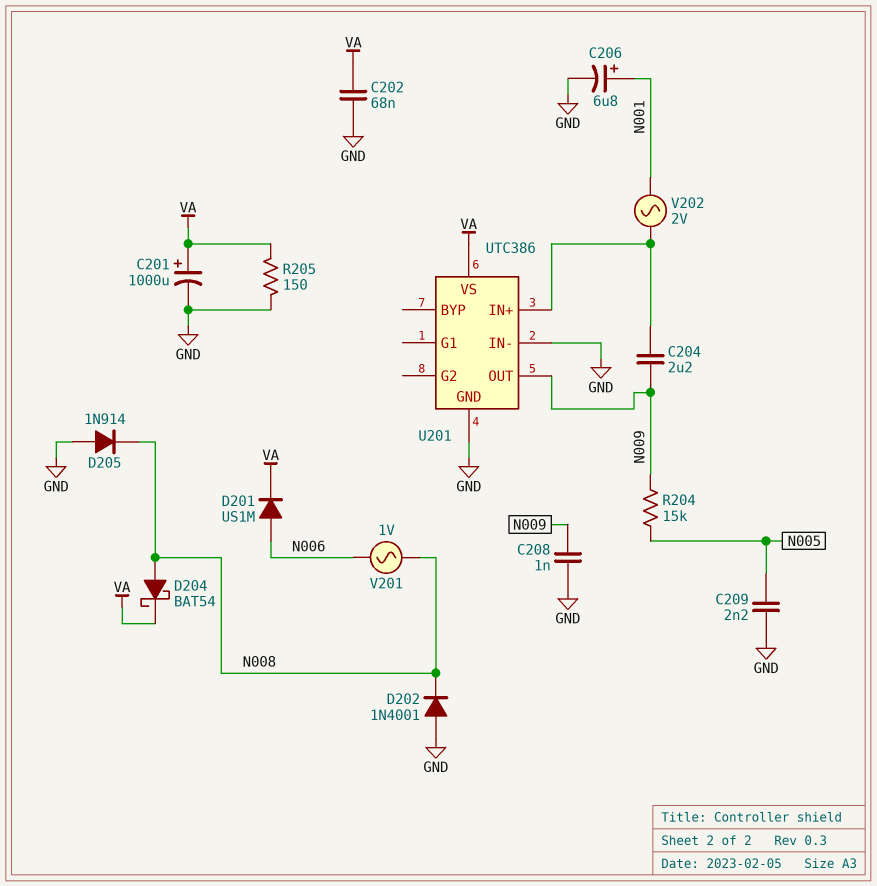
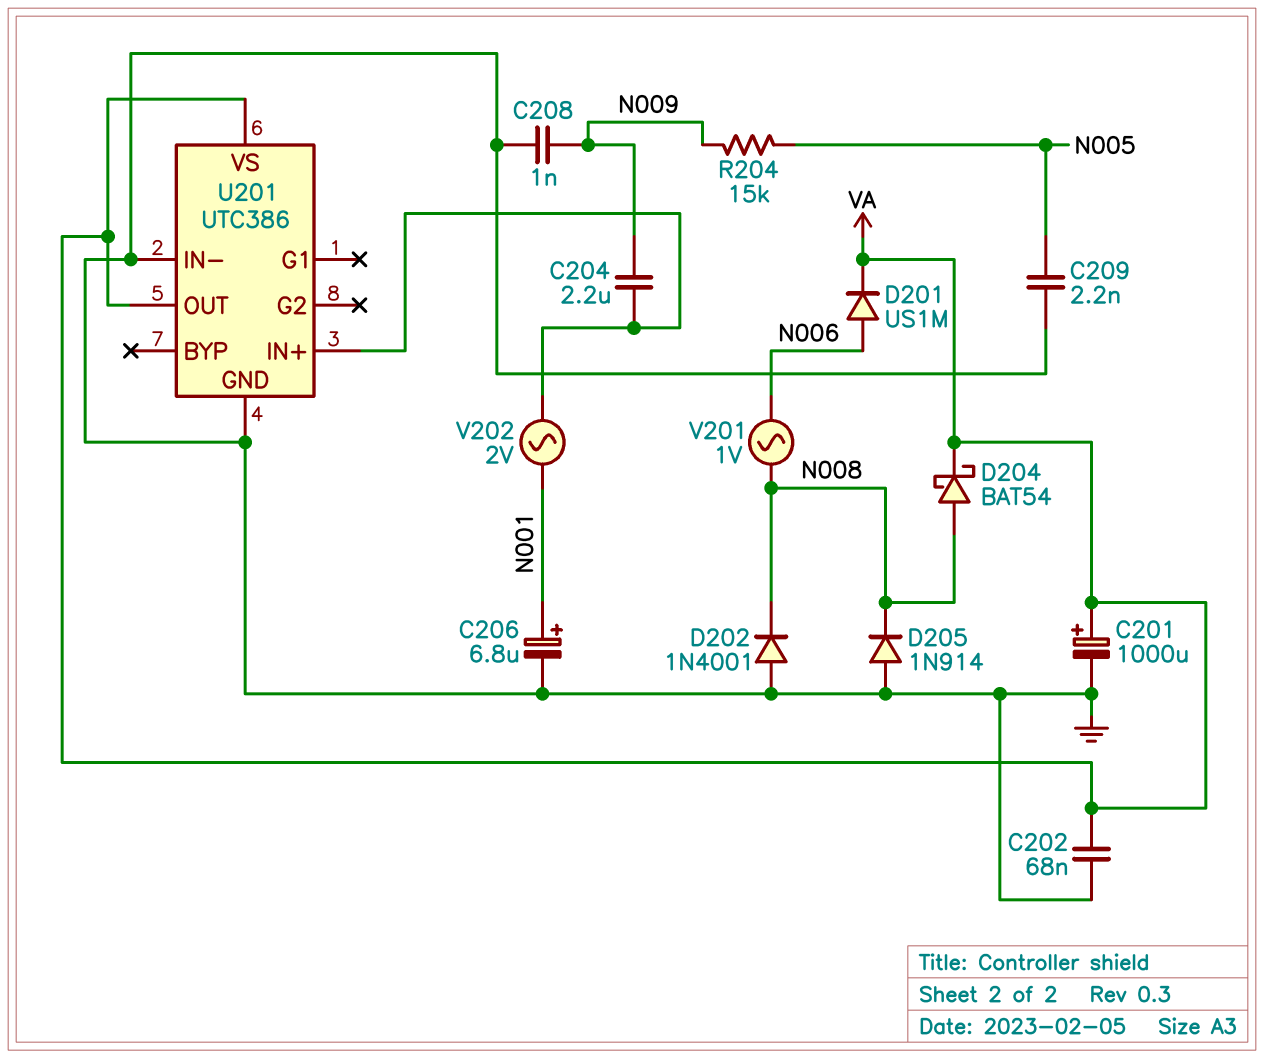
R205: 150 (GND, VA) -> none
U201 pin OUT: N009 -> VA

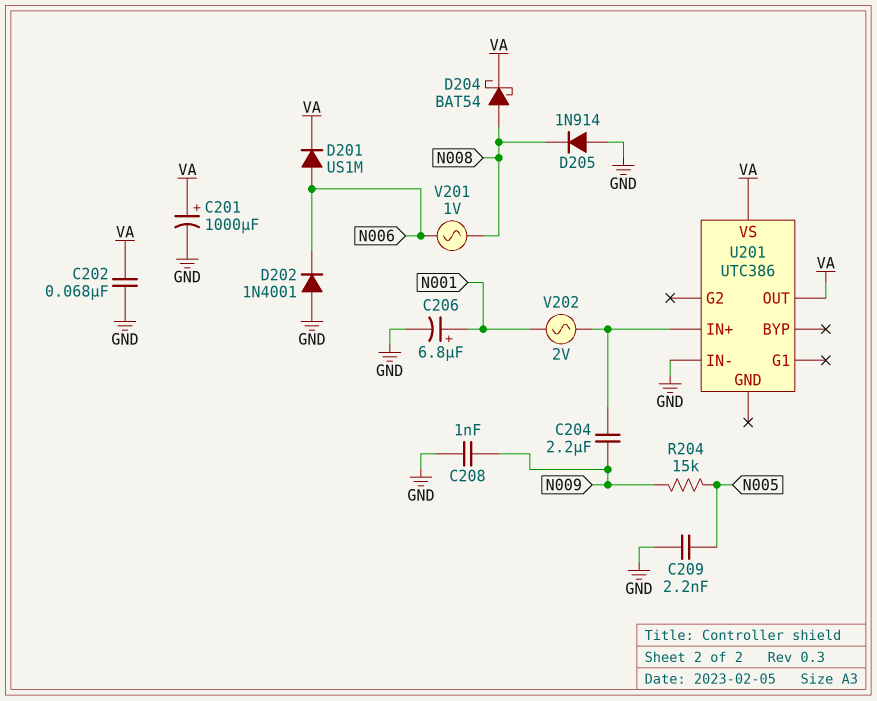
D202: diode 1N4001 (A GND, K N008) -> diode 1N4001 (A GND, K N006)
U201 pin GND: GND -> none

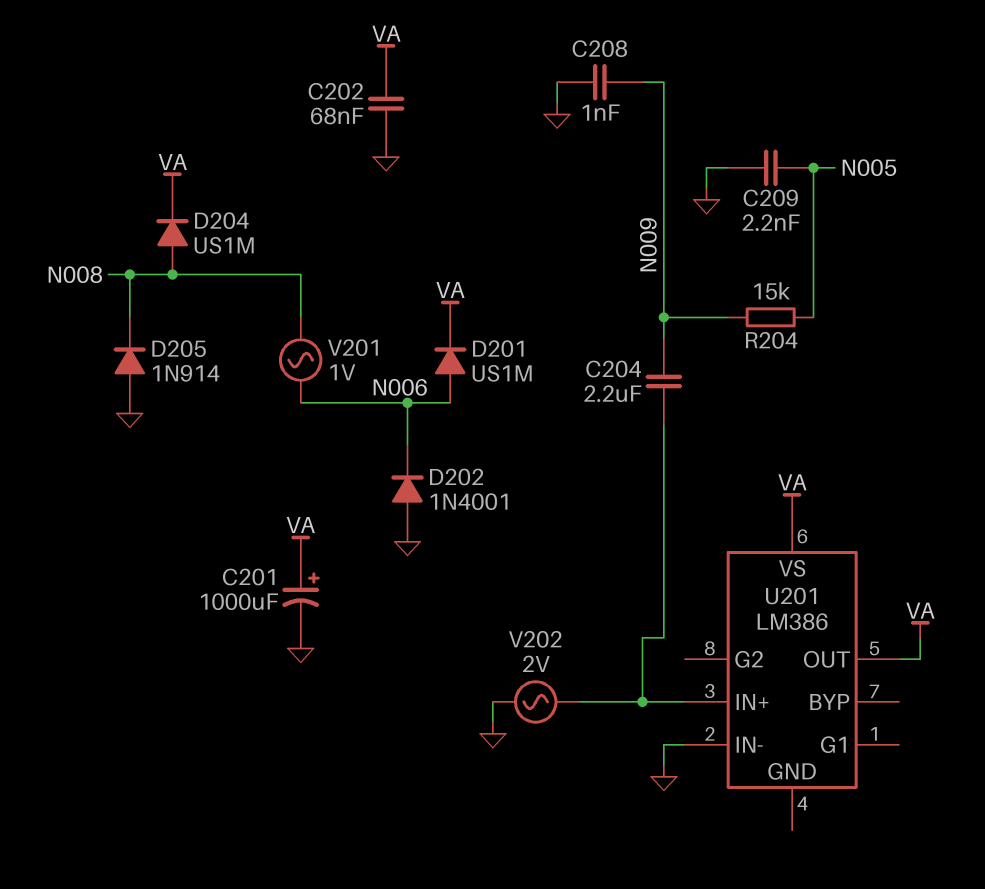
C206: 6.8uF (plus N001, minus GND) -> none
D204: schottky BAT54 (A N008, K VA) -> diode US1M (A N008, K VA)
U201: UTC386 -> LM386
V202: AC 2V (N001, U201/IN+) -> AC 2V (GND, U201/IN+)

